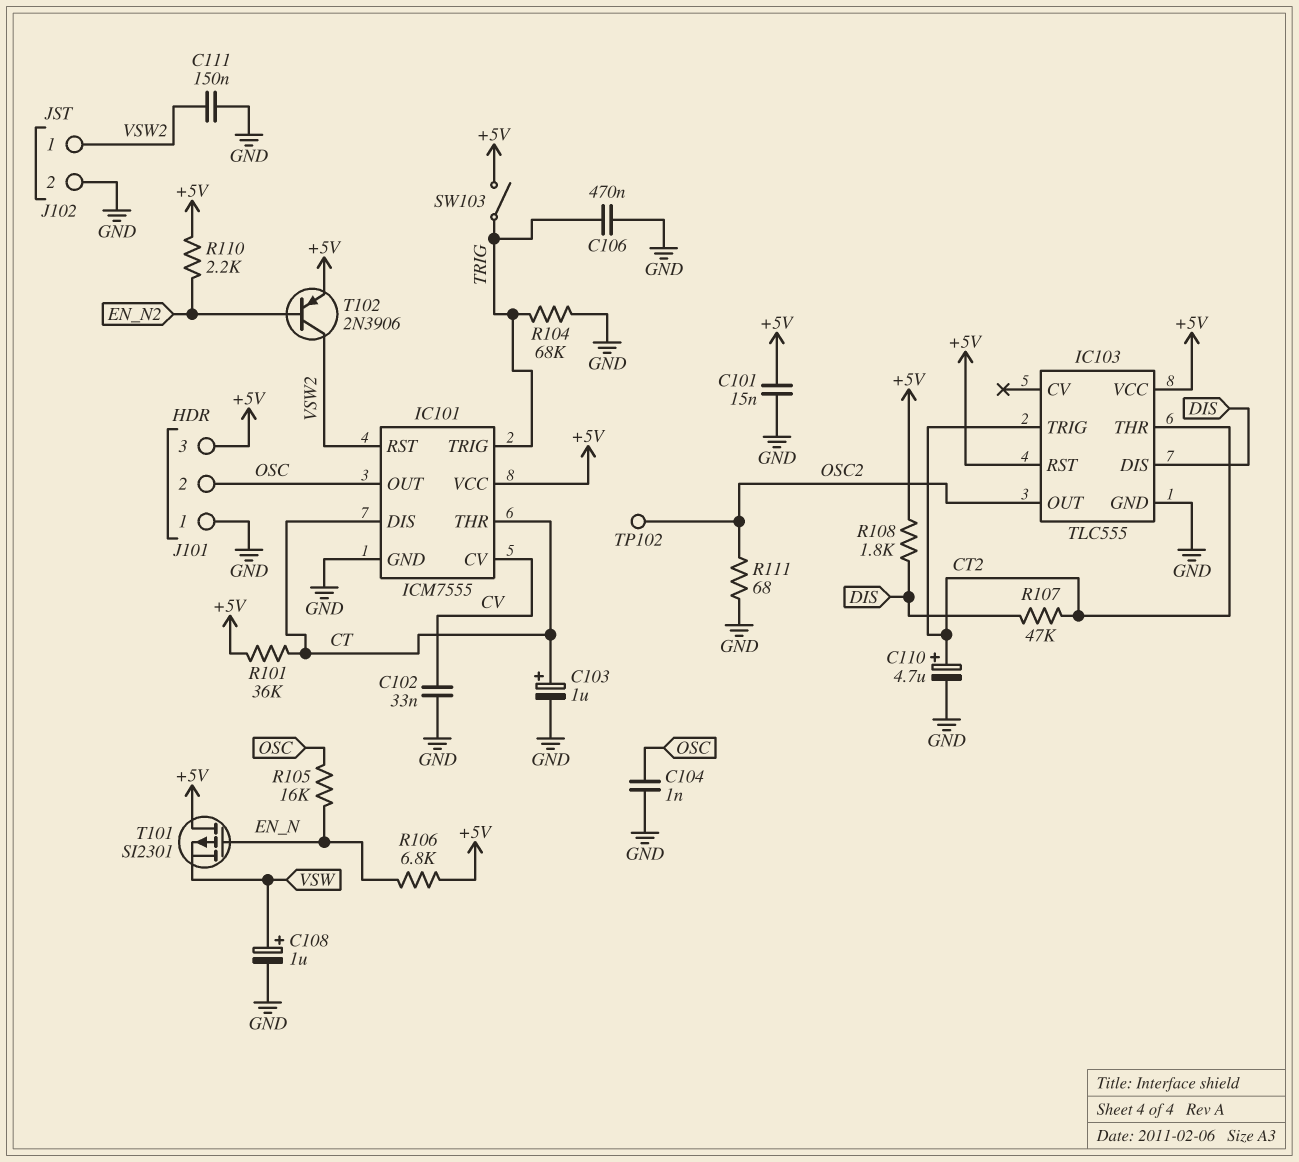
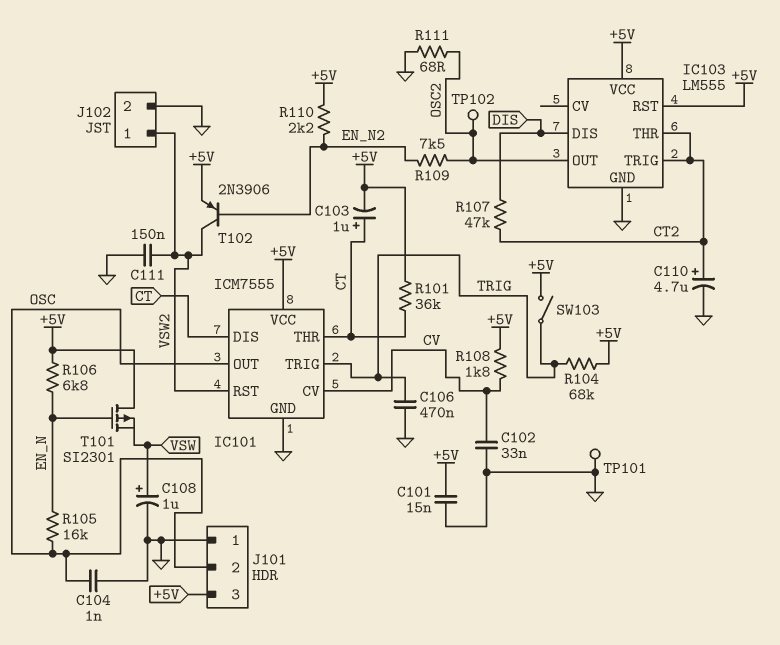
C103: 1uF (plus CT, minus GND) -> 1uF (plus CT, minus +5V)
IC103: TLC555 -> LM555
R104: 68k (GND, TRIG) -> 68k (+5V, TRIG)
R108: 1.8k (+5V, DIS) -> 1.8k (+5V, CV)
R109: none -> 7.5k (EN_N2, OSC2)
TP101: none -> test point (GND)

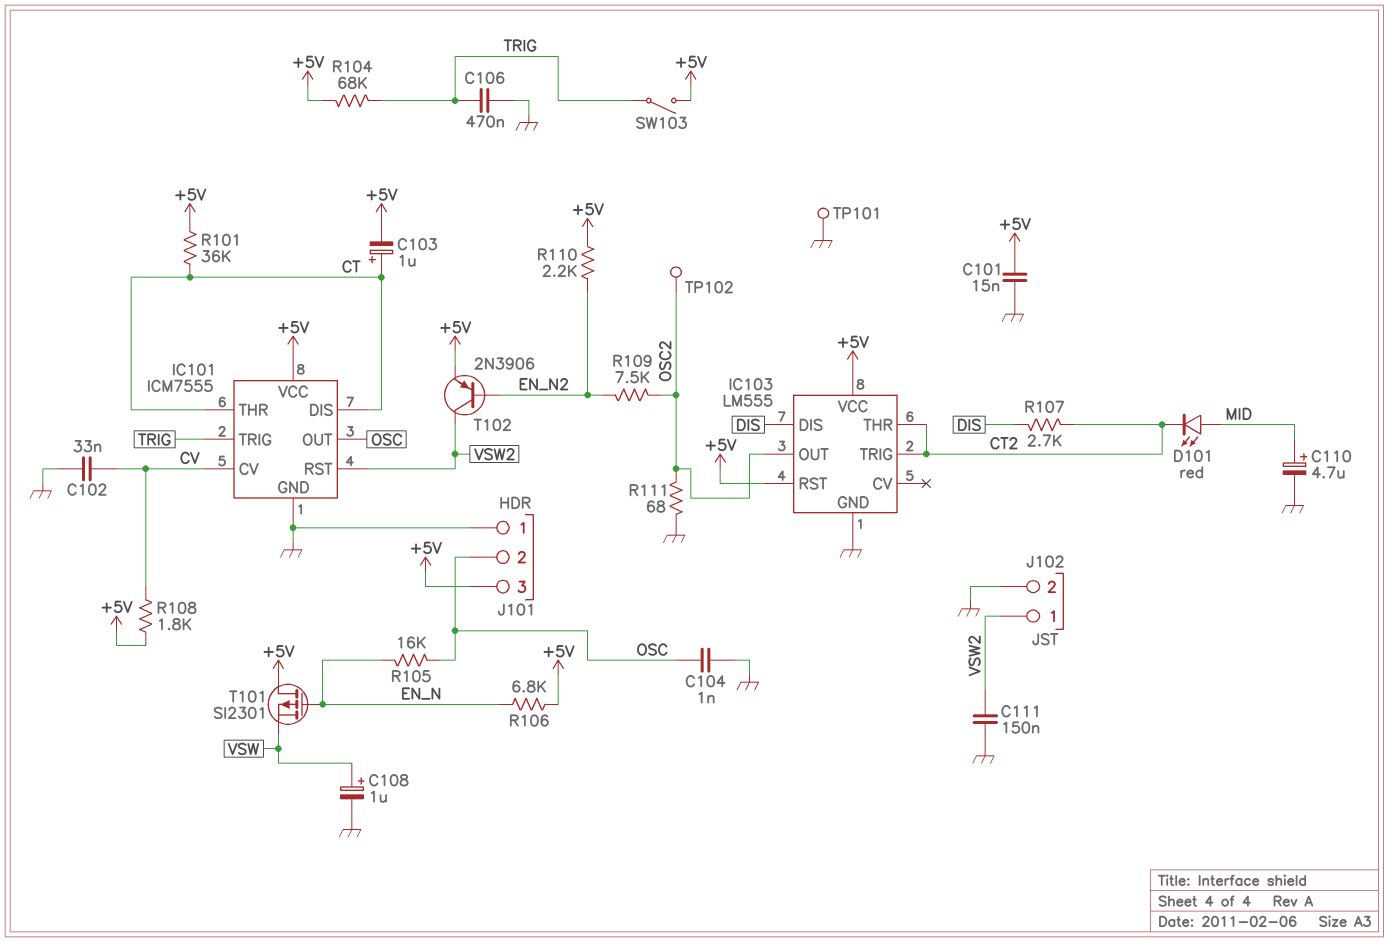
C110: 4.7uF (plus CT2, minus GND) -> 4.7uF (plus MID, minus GND)
D101: none -> LED red (A MID, K CT2)
R107: 47k (CT2, DIS) -> 2.7k (CT2, DIS)

